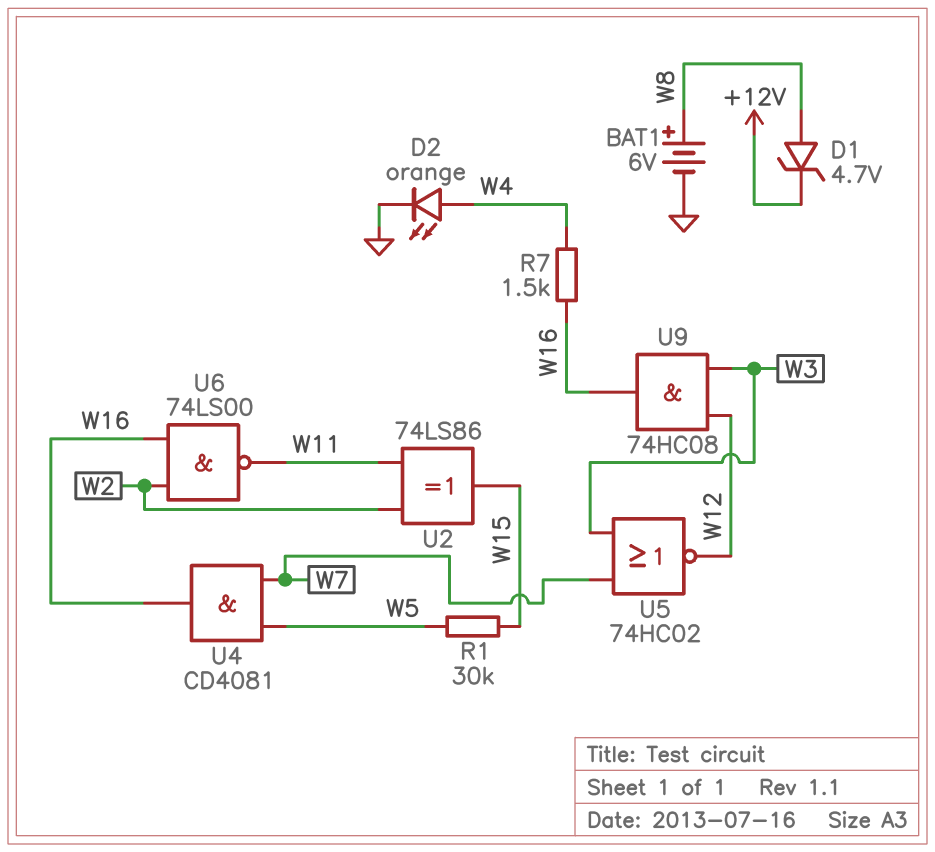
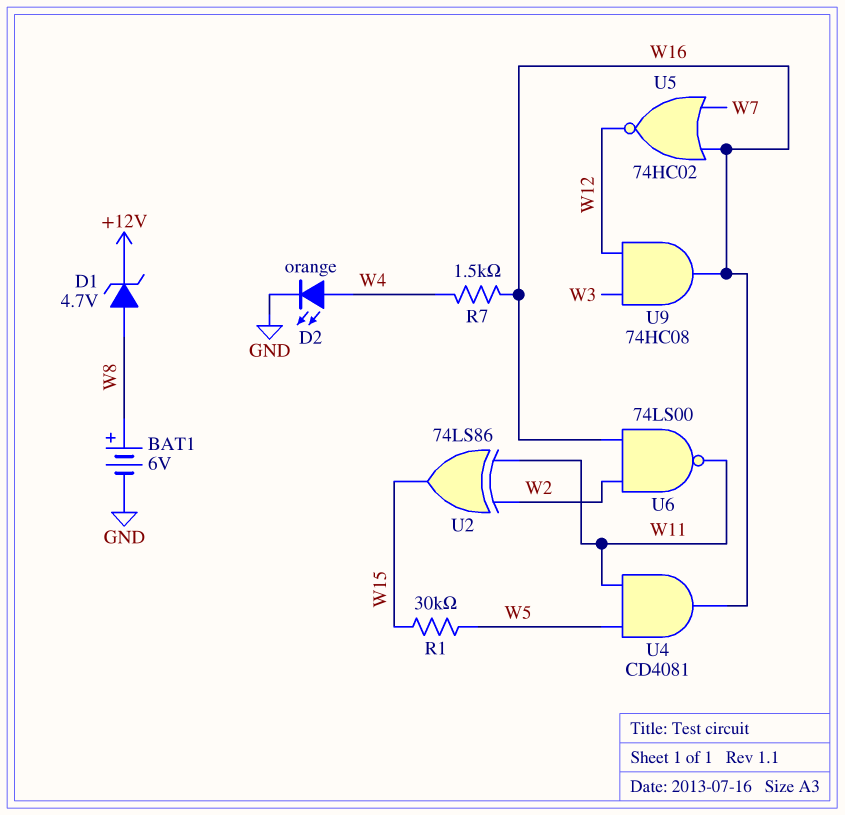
U4: AND CD4081 (in W5, in W7, out W16) -> AND CD4081 (in W5, in W11, out W16)
U5: NOR 74HC02 (in W3, in W7, out W12) -> NOR 74HC02 (in W7, in W16, out W12)

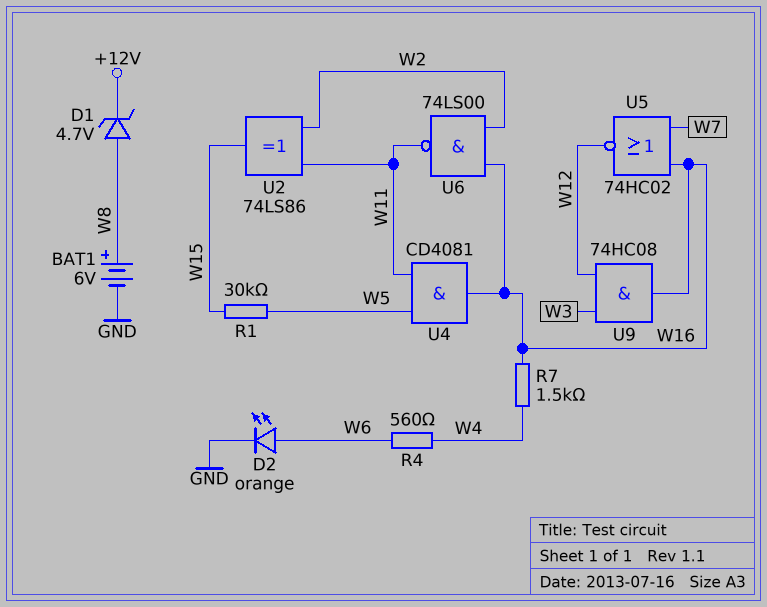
D2: LED orange (A W4, K GND) -> LED orange (A W6, K GND)
R4: none -> 560 (W4, W6)

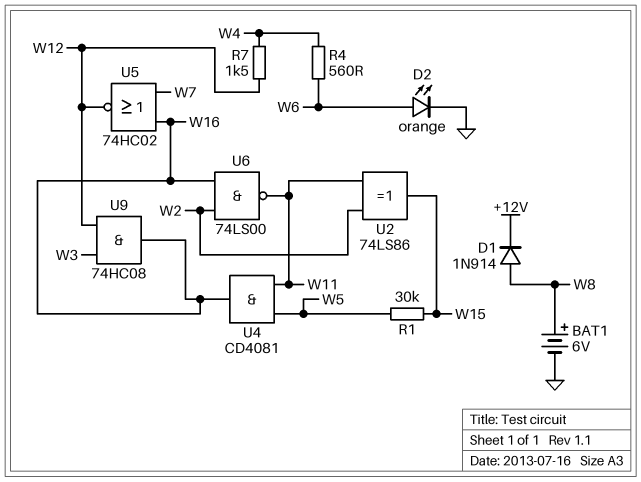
D1: zener 4.7V (A W8, K +12V) -> diode 1N914 (A W8, K +12V)
R7: 1.5k (W4, W16) -> 1.5k (W4, W12)

